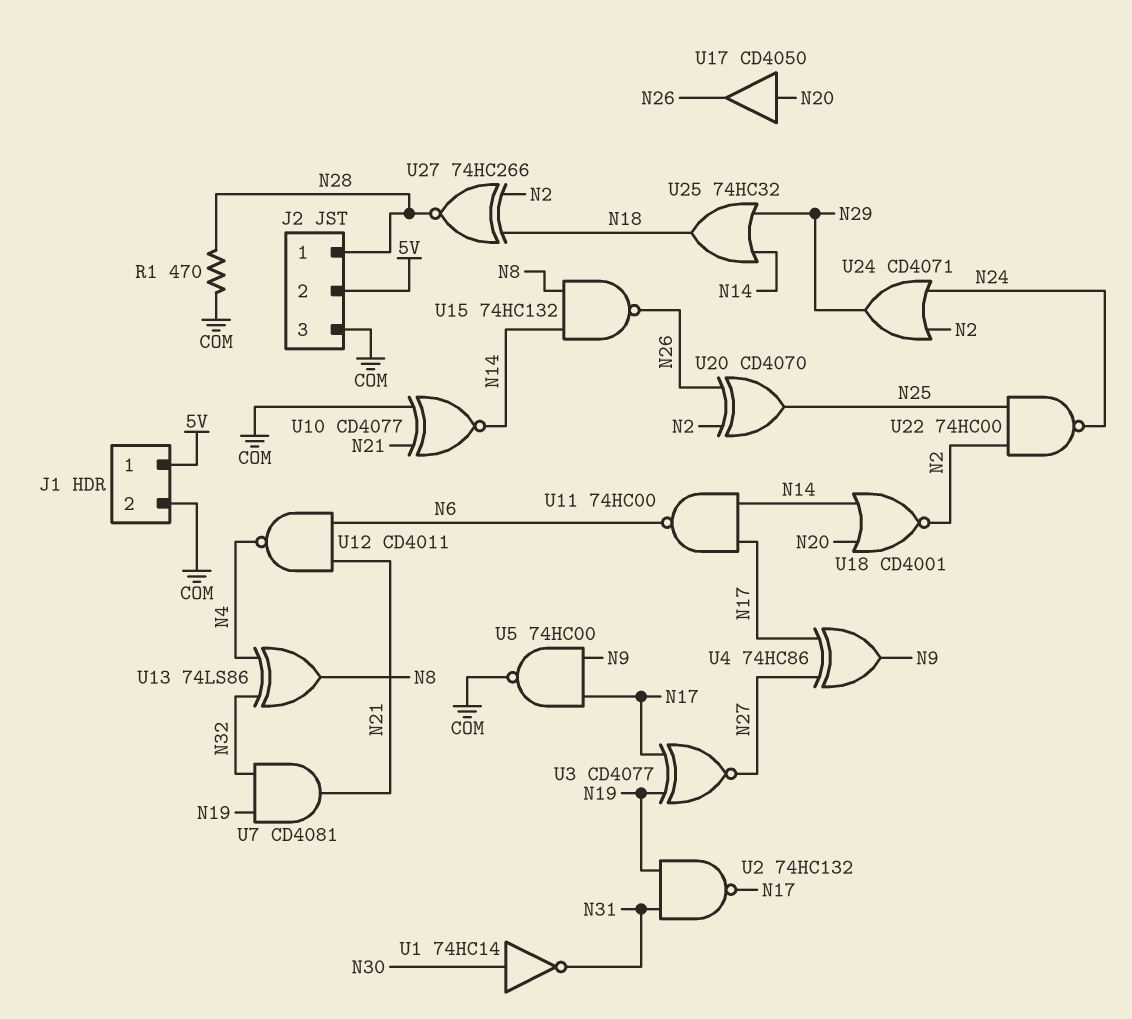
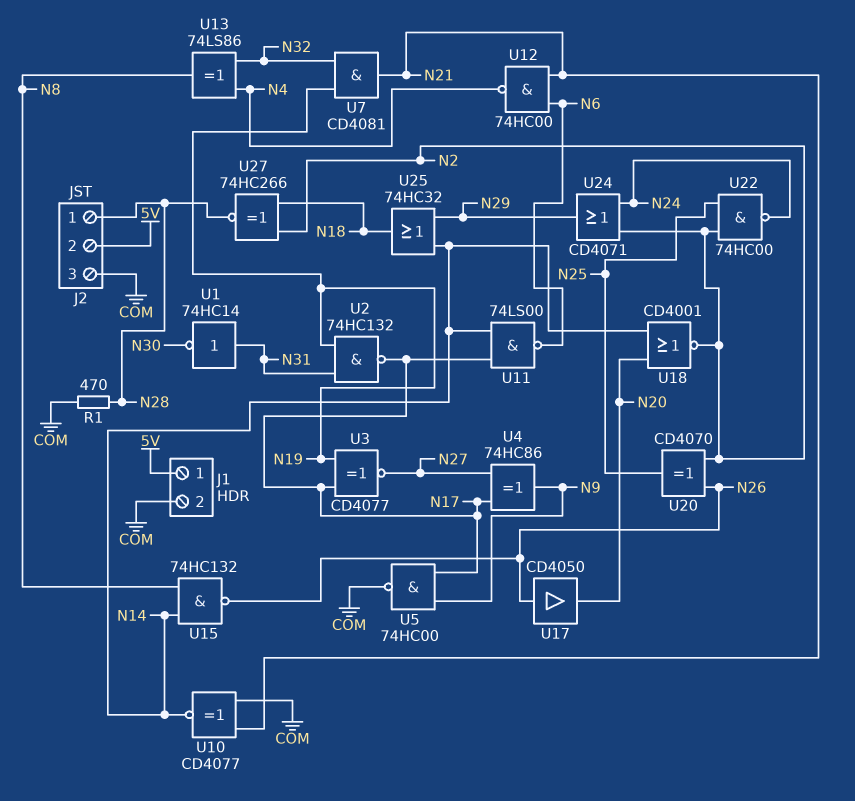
U1: NOT 74HC14 (in N30, out N31) -> NOT 74HC14 (in N31, out N30)
U11: NAND 74HC00 (in N14, in N17, out N6) -> NAND 74LS00 (in N14, in N17, out N6)
U12: NAND CD4011 (in N6, in N21, out N4) -> NAND 74HC00 (in N6, in N21, out N4)
U17: buffer CD4050 (in N20, out N26) -> buffer CD4050 (in N26, out N20)

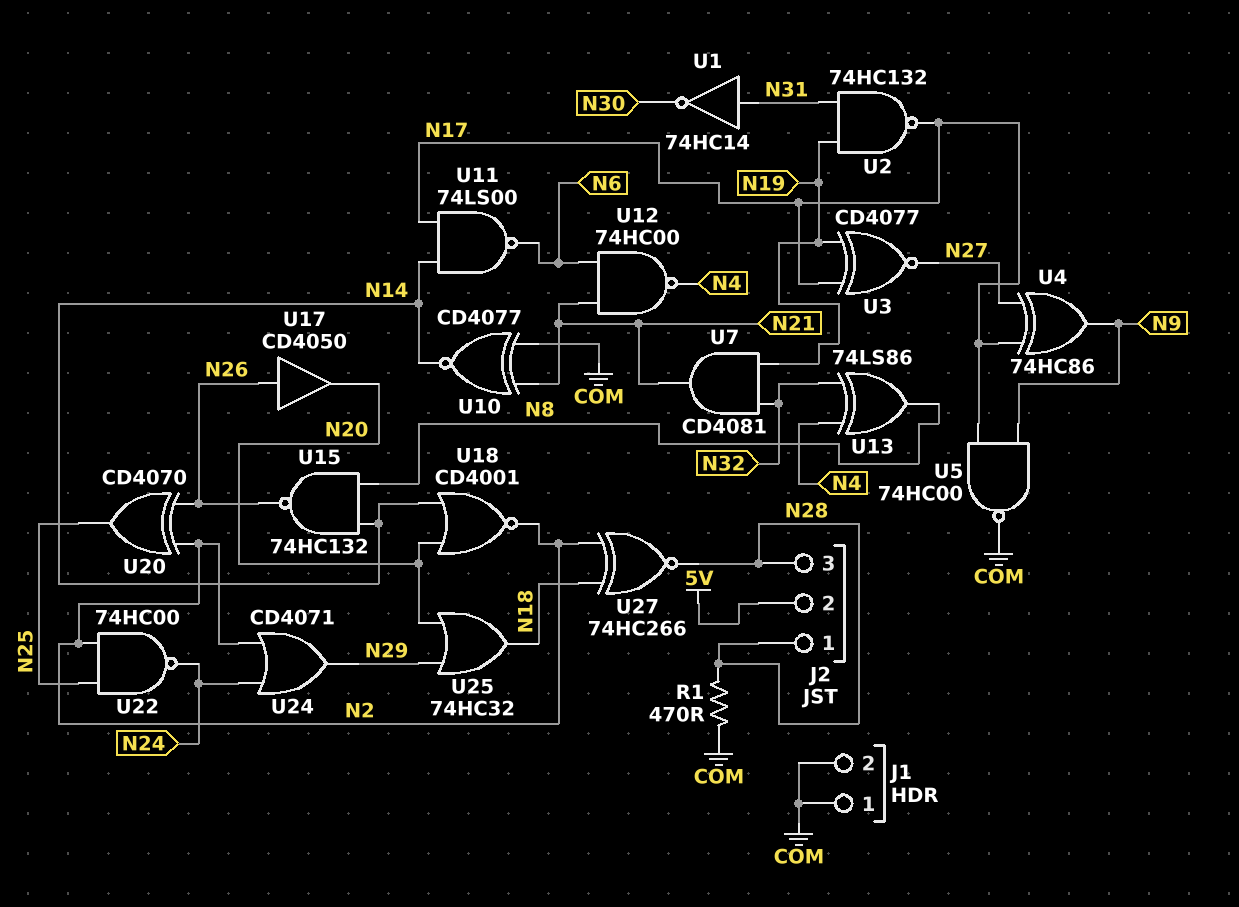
J1 pin 1: 5V -> COM
J2 pin 3: COM -> N28
U25: OR 74HC32 (in N14, in N29, out N18) -> OR 74HC32 (in N20, in N29, out N18)

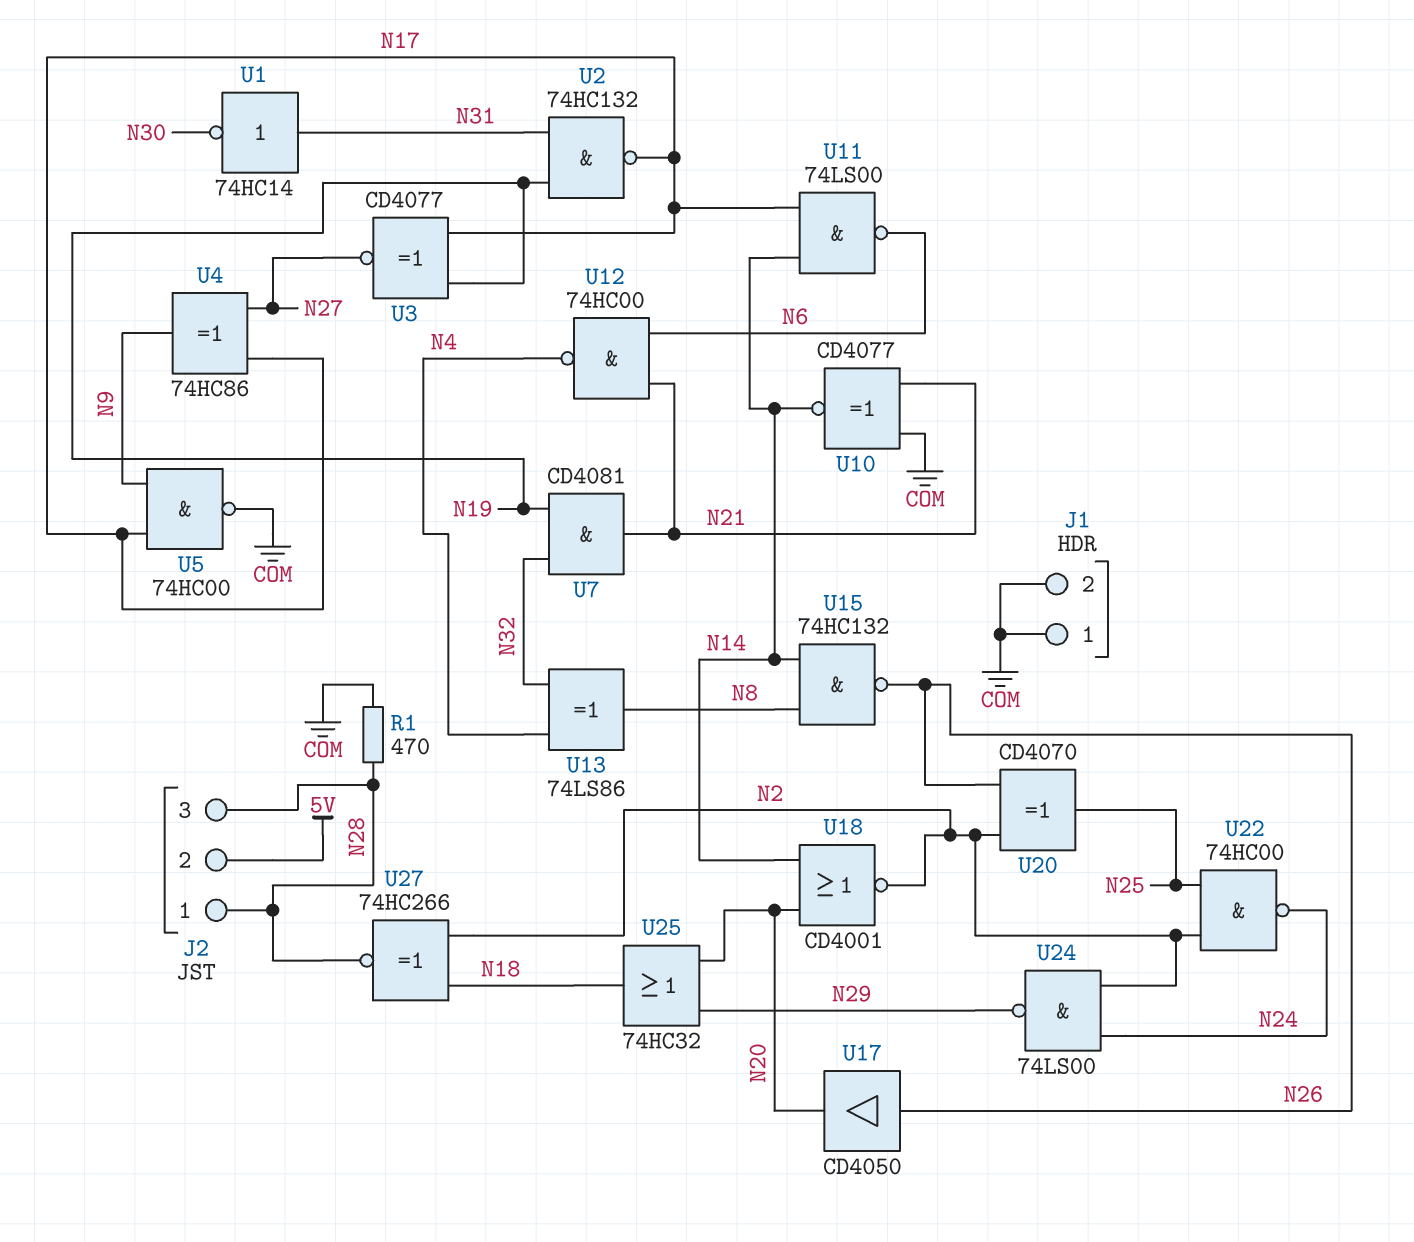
U24: OR CD4071 (in N2, in N24, out N29) -> NAND 74LS00 (in N2, in N24, out N29)

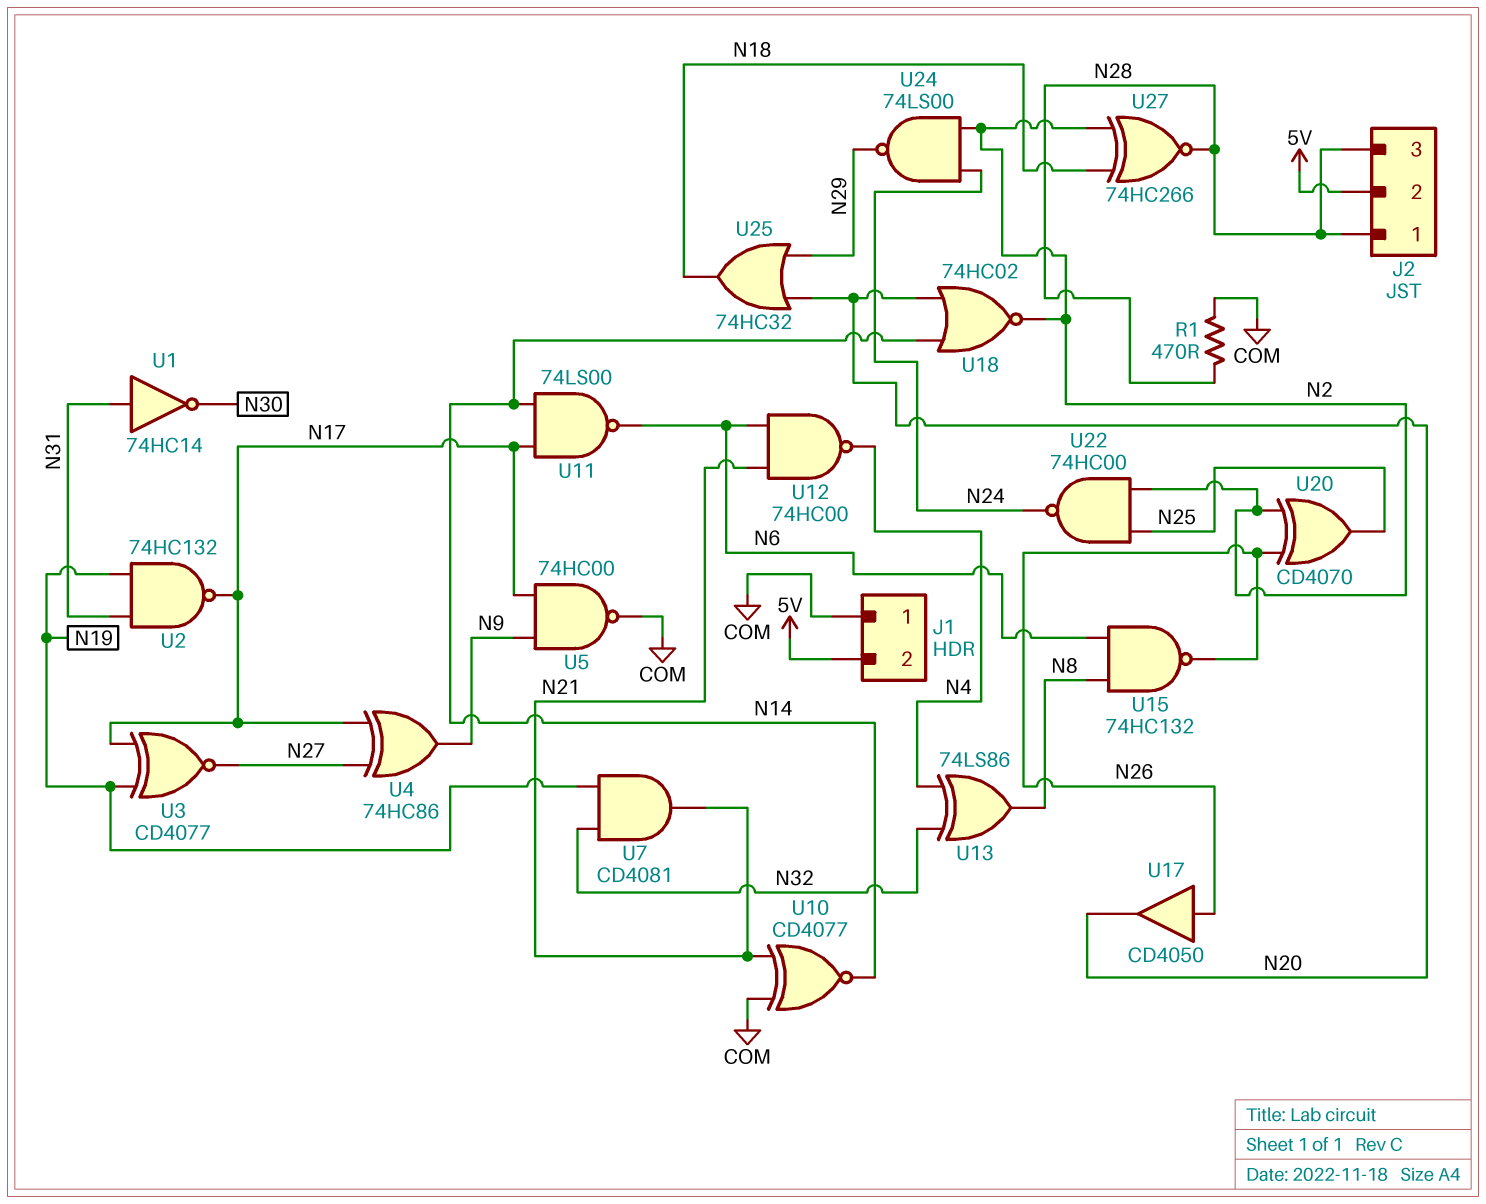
J1 pin 2: COM -> 5V
U15: NAND 74HC132 (in N8, in N14, out N26) -> NAND 74HC132 (in N6, in N8, out N26)
U18: NOR CD4001 (in N14, in N20, out N2) -> NOR 74HC02 (in N14, in N20, out N2)

